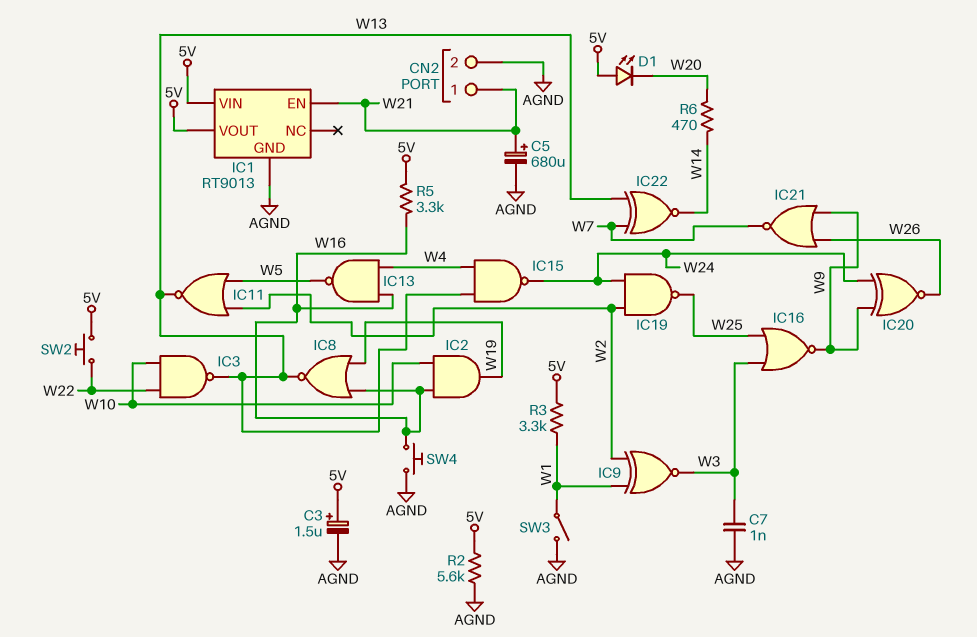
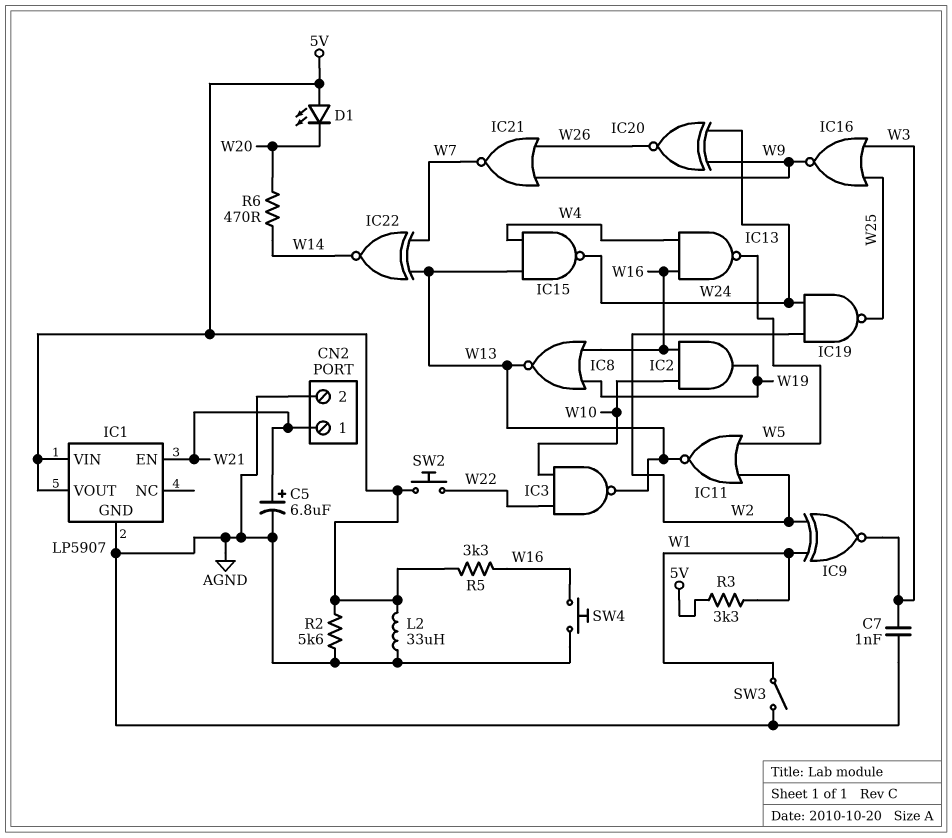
C3: 1.5uF (plus 5V, minus AGND) -> none
C5: 680uF (plus W21, minus AGND) -> 6.8uF (plus W21, minus AGND)
IC1: RT9013 -> LP5907
L2: none -> 33uH (5V, AGND)

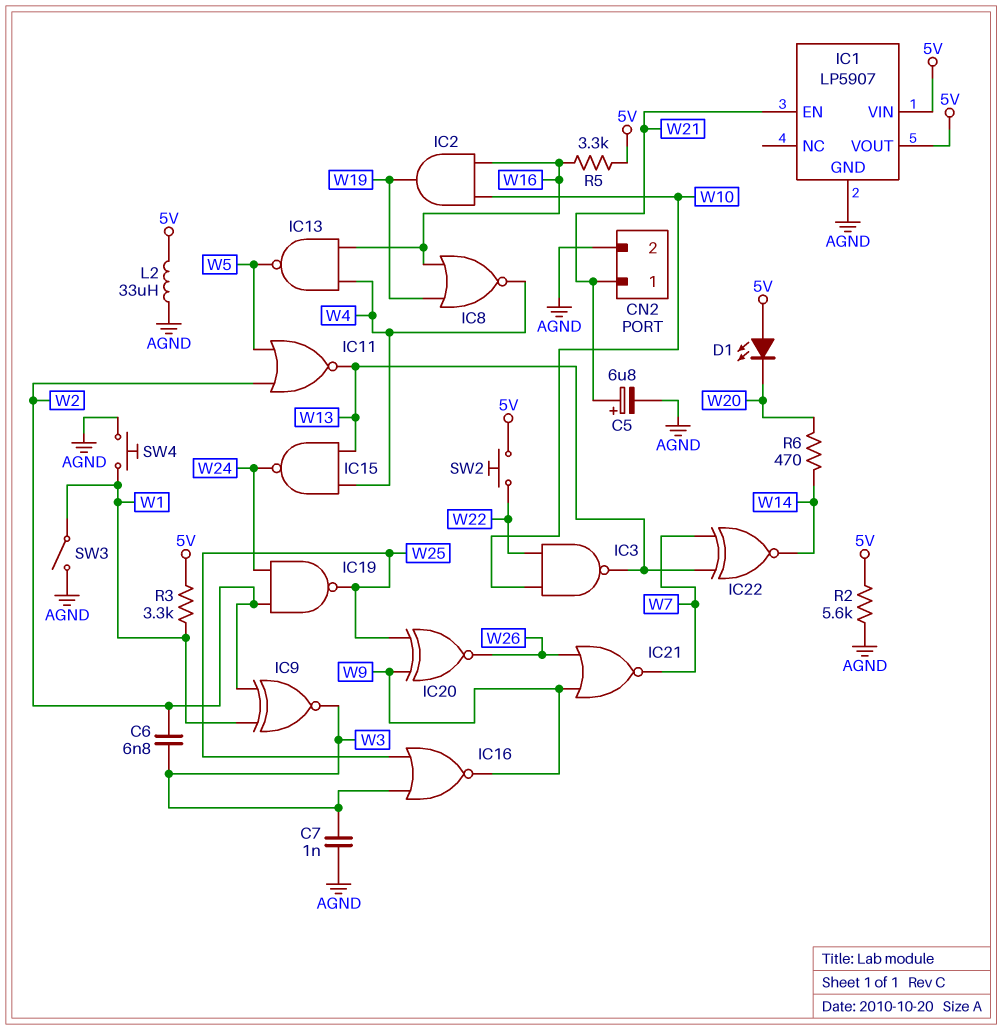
C6: none -> 6.8nF (W2, W3)
IC8: NOR (in W16, in W19, out W13) -> NOR (in W16, in W19, out W4)
IC20: XNOR (in W9, in W24, out W26) -> XNOR (in W9, in W25, out W26)
SW4: button (AGND, W16) -> button (AGND, W1)

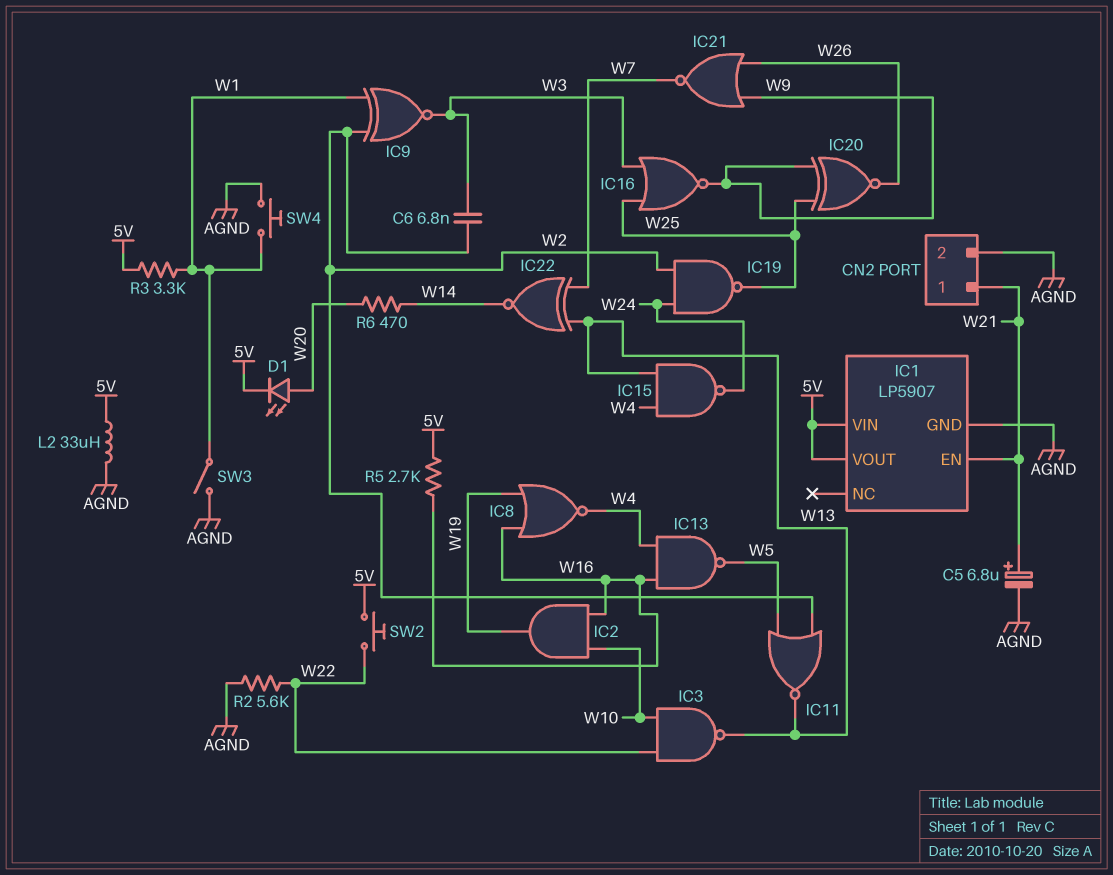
C7: 1nF (AGND, W3) -> none
D1: LED (A 5V, K W20) -> LED (A W20, K 5V)
R2: 5.6k (5V, AGND) -> 5.6k (AGND, W22)
R5: 3.3k (5V, W16) -> 2.7k (5V, W16)

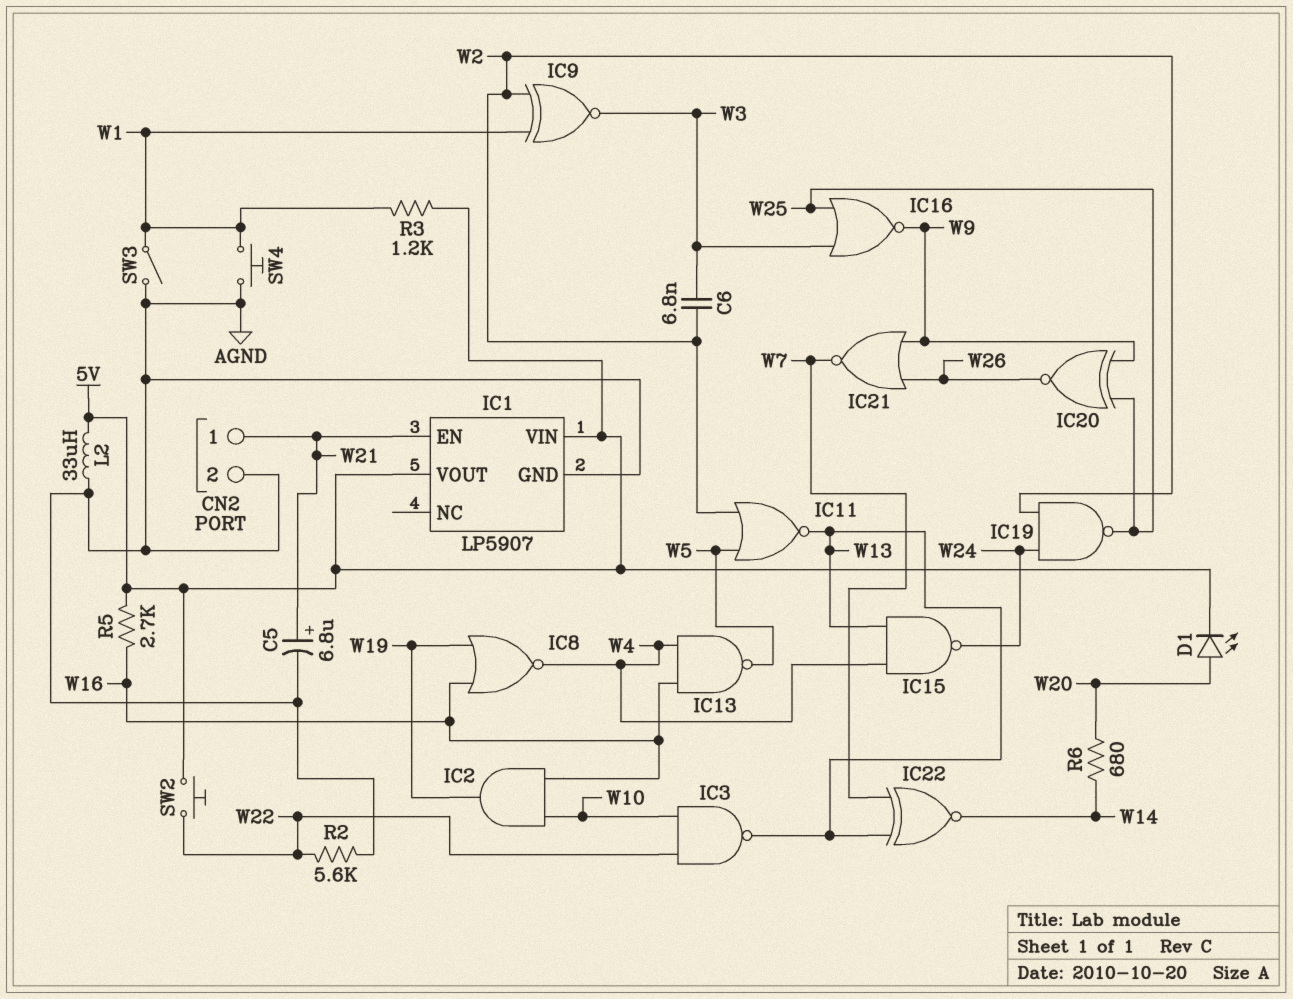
R3: 3.3k (5V, W1) -> 1.2k (5V, W1)
R6: 470 (W14, W20) -> 680 (W14, W20)

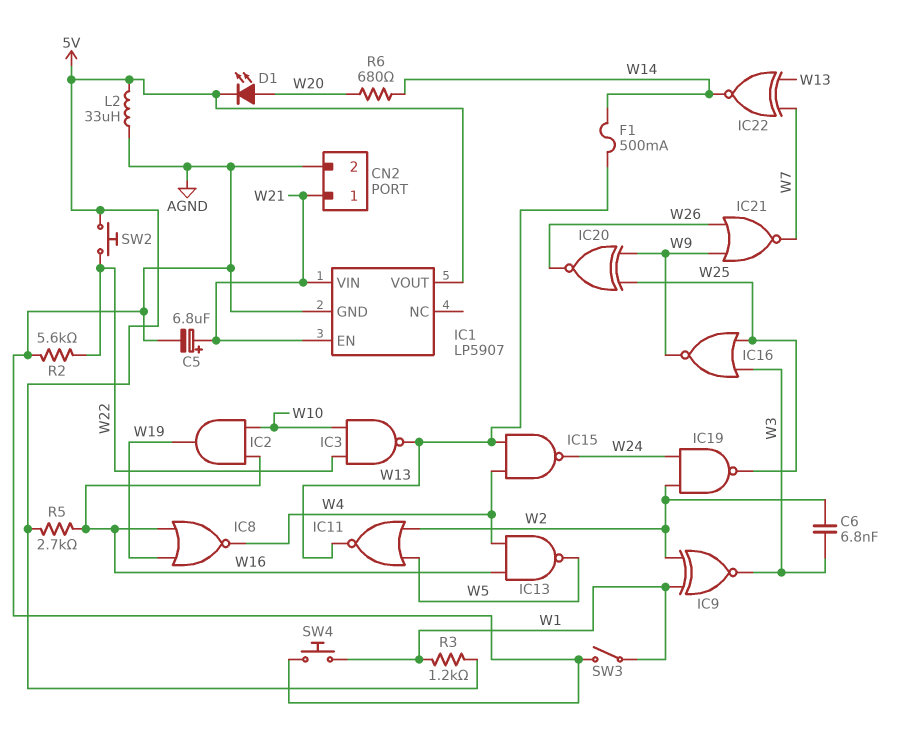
F1: none -> 500mA (W13, W14)
IC1 pin VIN: 5V -> W21

